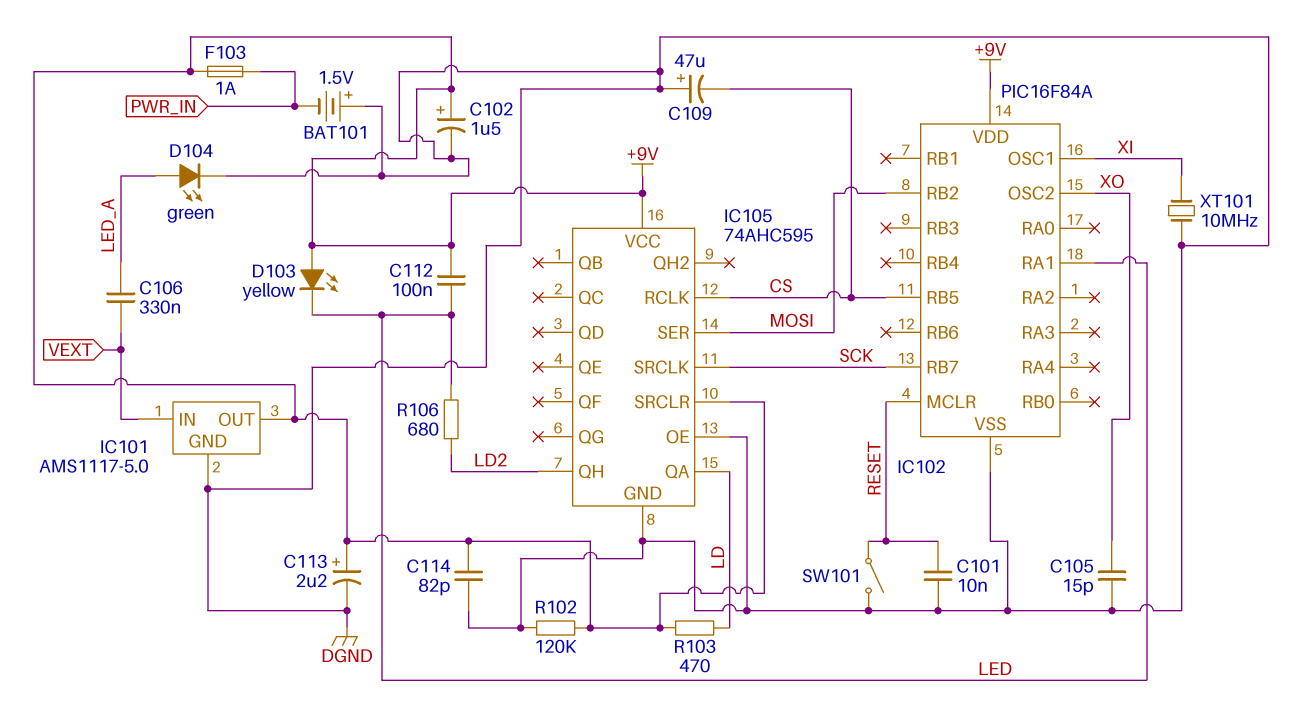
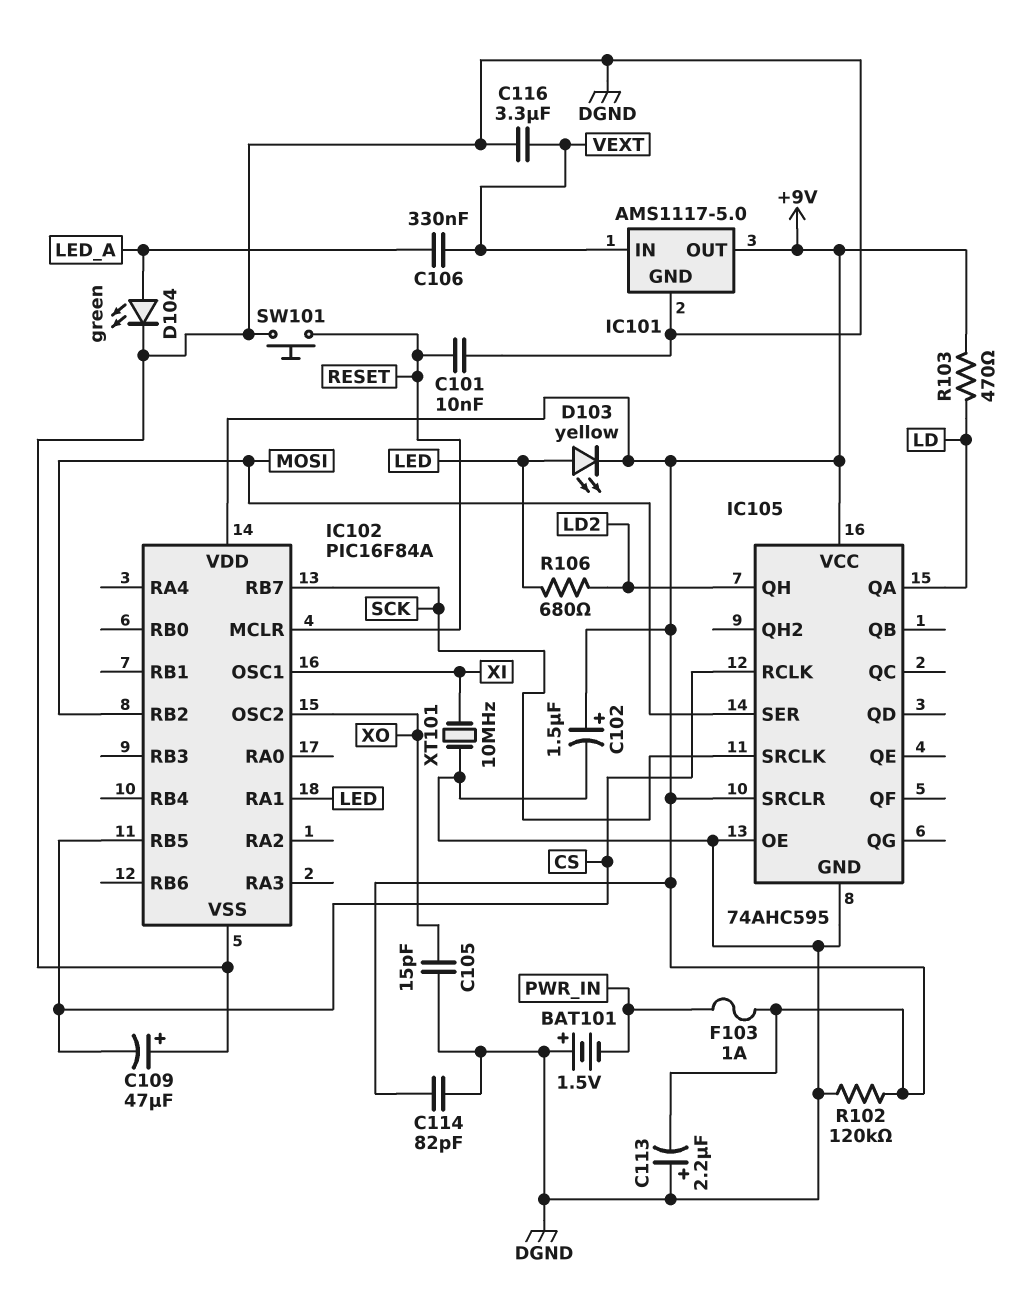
C112: 100nF (+9V, LED) -> none
C113: 2.2uF (plus +9V, minus DGND) -> 2.2uF (plus DGND, minus +9V)
C116: none -> 3.3uF (DGND, VEXT)
D103: LED yellow (A +9V, K LED) -> LED yellow (A LED, K +9V)
SW101: switch (DGND, RESET) -> button (DGND, RESET)

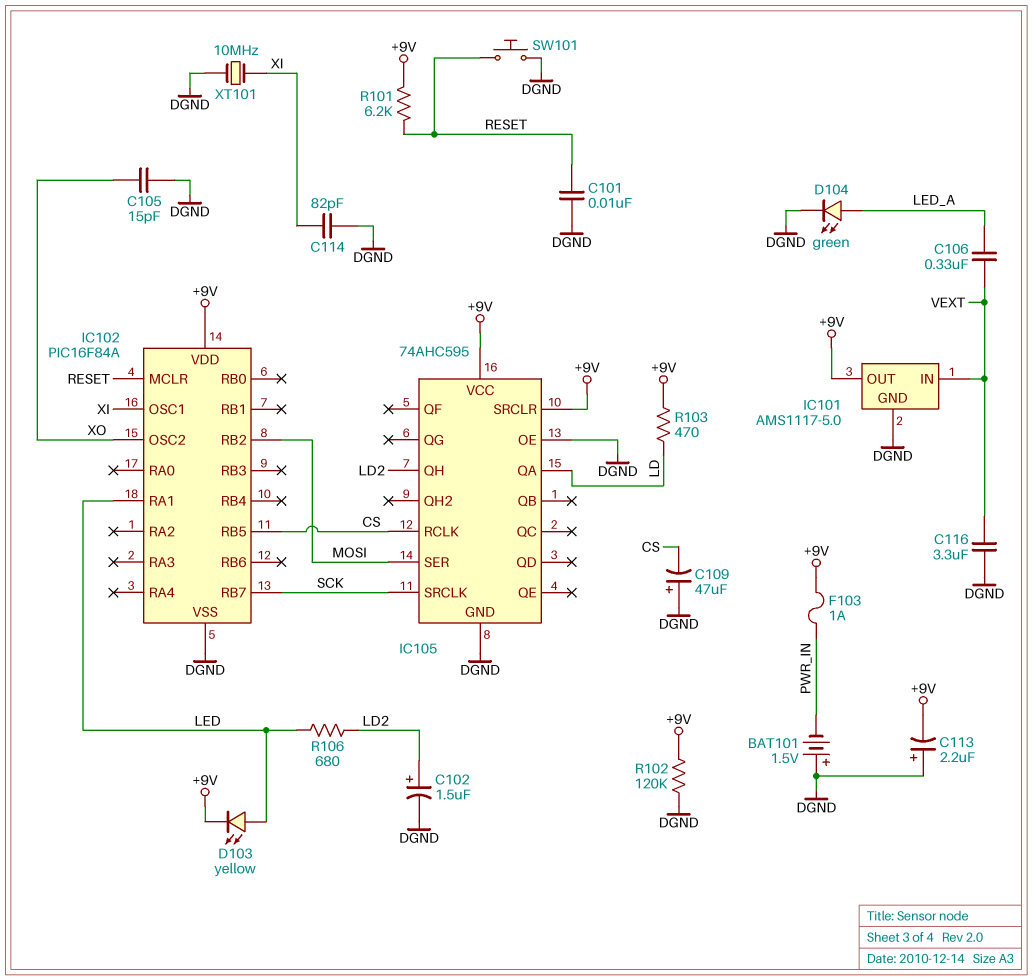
C102: 1.5uF (plus +9V, minus DGND) -> 1.5uF (plus LD2, minus DGND)
C114: 82pF (+9V, DGND) -> 82pF (DGND, XI)
R101: none -> 6.2k (+9V, RESET)

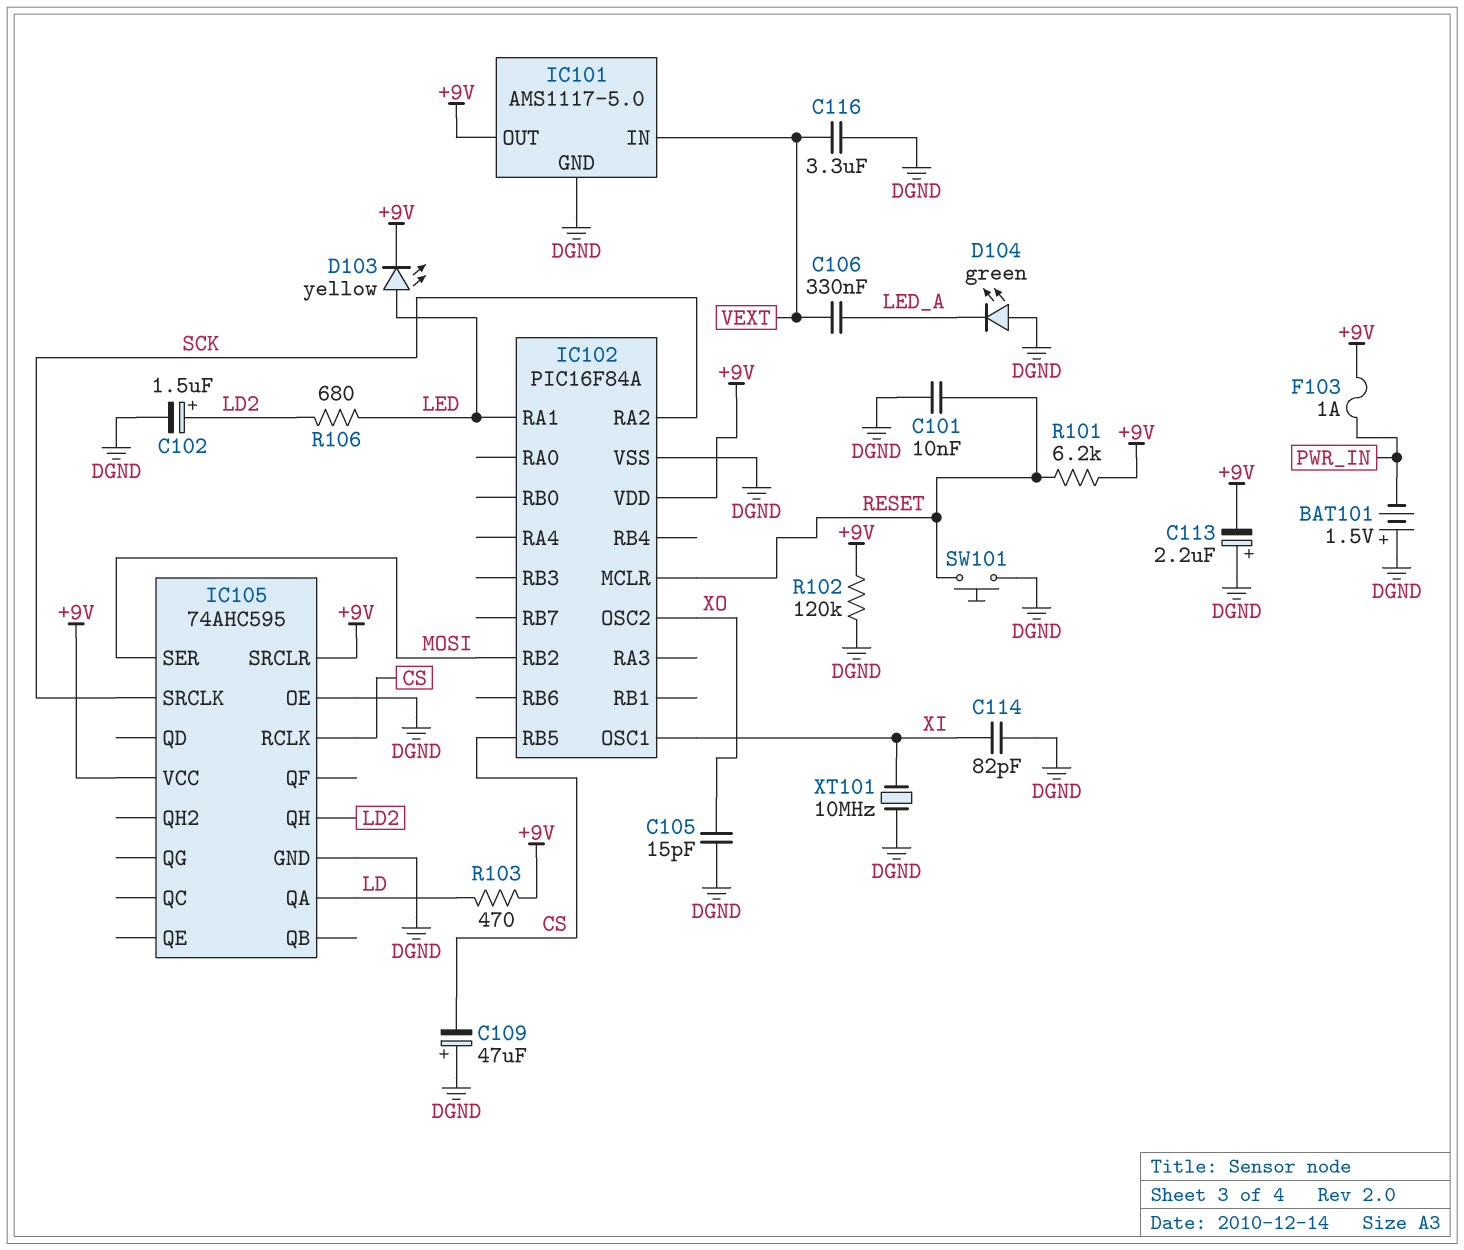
D104: LED green (A LED_A, K DGND) -> LED green (A DGND, K LED_A)
IC102 pin RA2: none -> SCK
IC102 pin RB7: SCK -> none

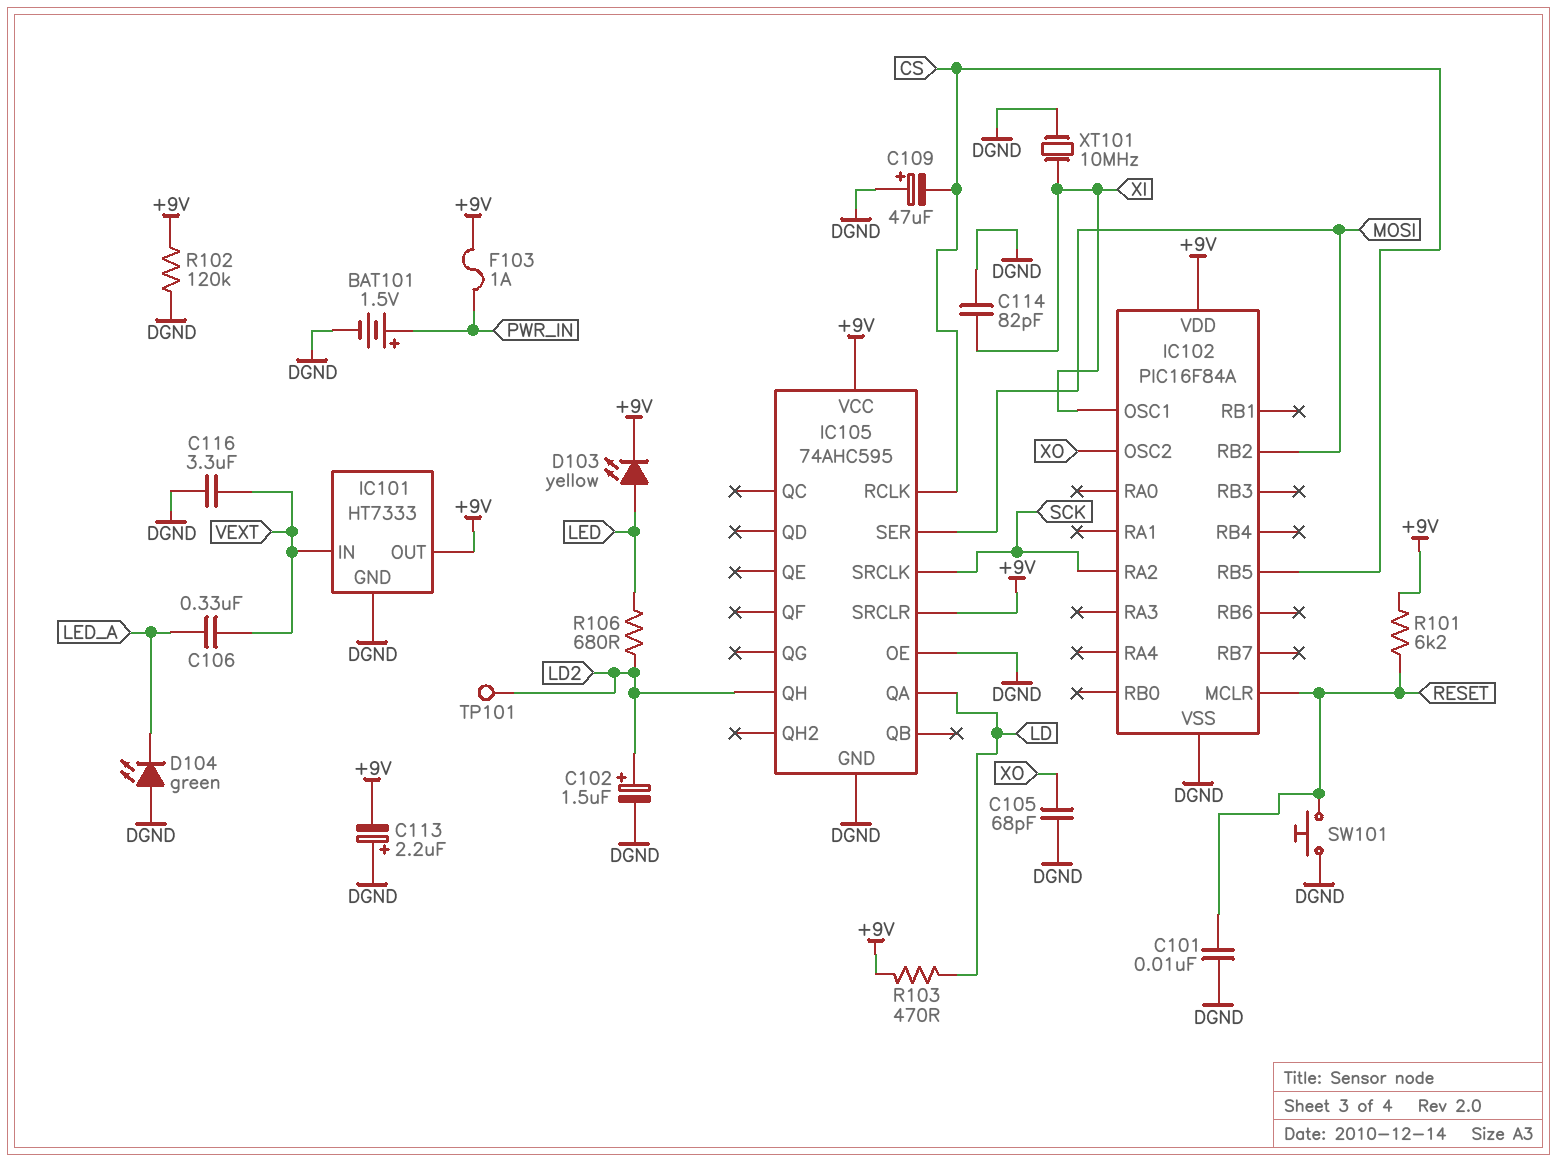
BAT101: 1.5V (plus DGND, minus PWR_IN) -> 1.5V (plus PWR_IN, minus DGND)
C105: 15pF (DGND, XO) -> 68pF (DGND, XO)
IC101: AMS1117-5.0 -> HT7333
IC102 pin RA1: LED -> none
TP101: none -> test point (LD2)

